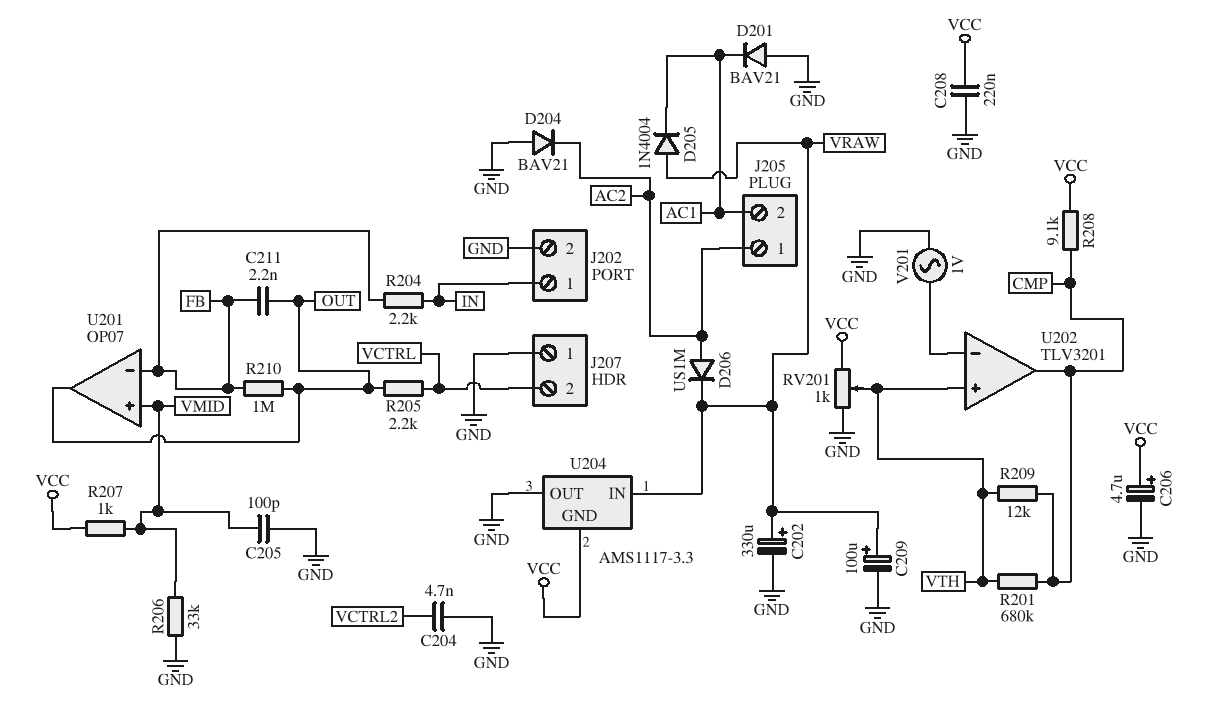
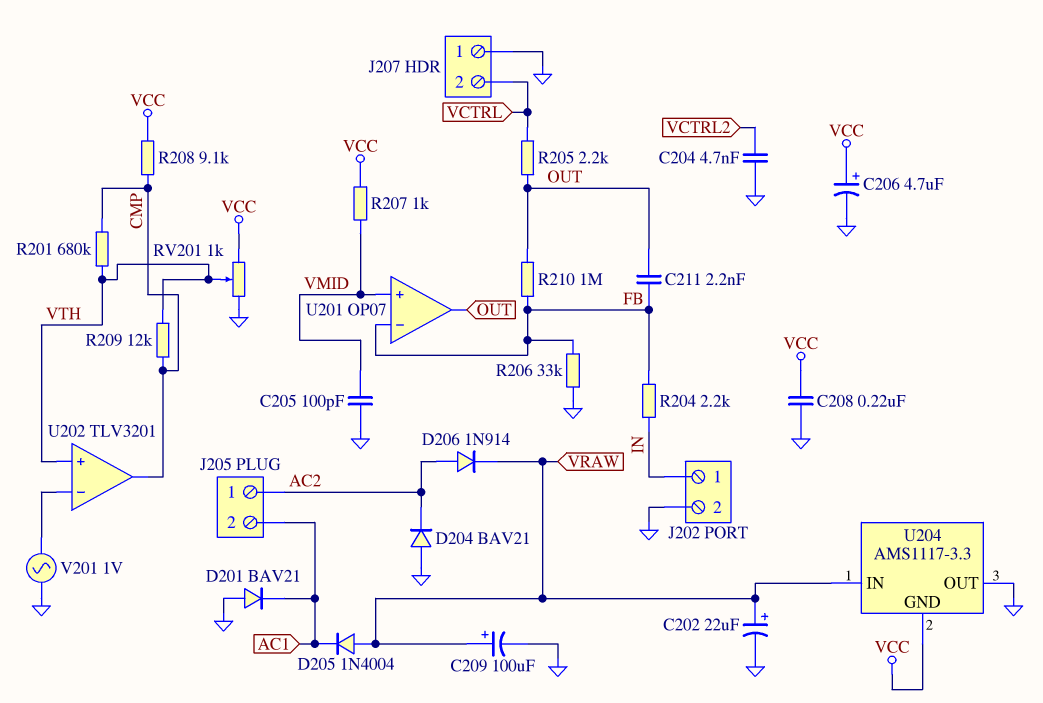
C202: 330uF (plus VRAW, minus GND) -> 22uF (plus VRAW, minus GND)
D206: diode US1M (A AC2, K VRAW) -> diode 1N914 (A AC2, K VRAW)
R206: 33k (GND, VMID) -> 33k (FB, GND)

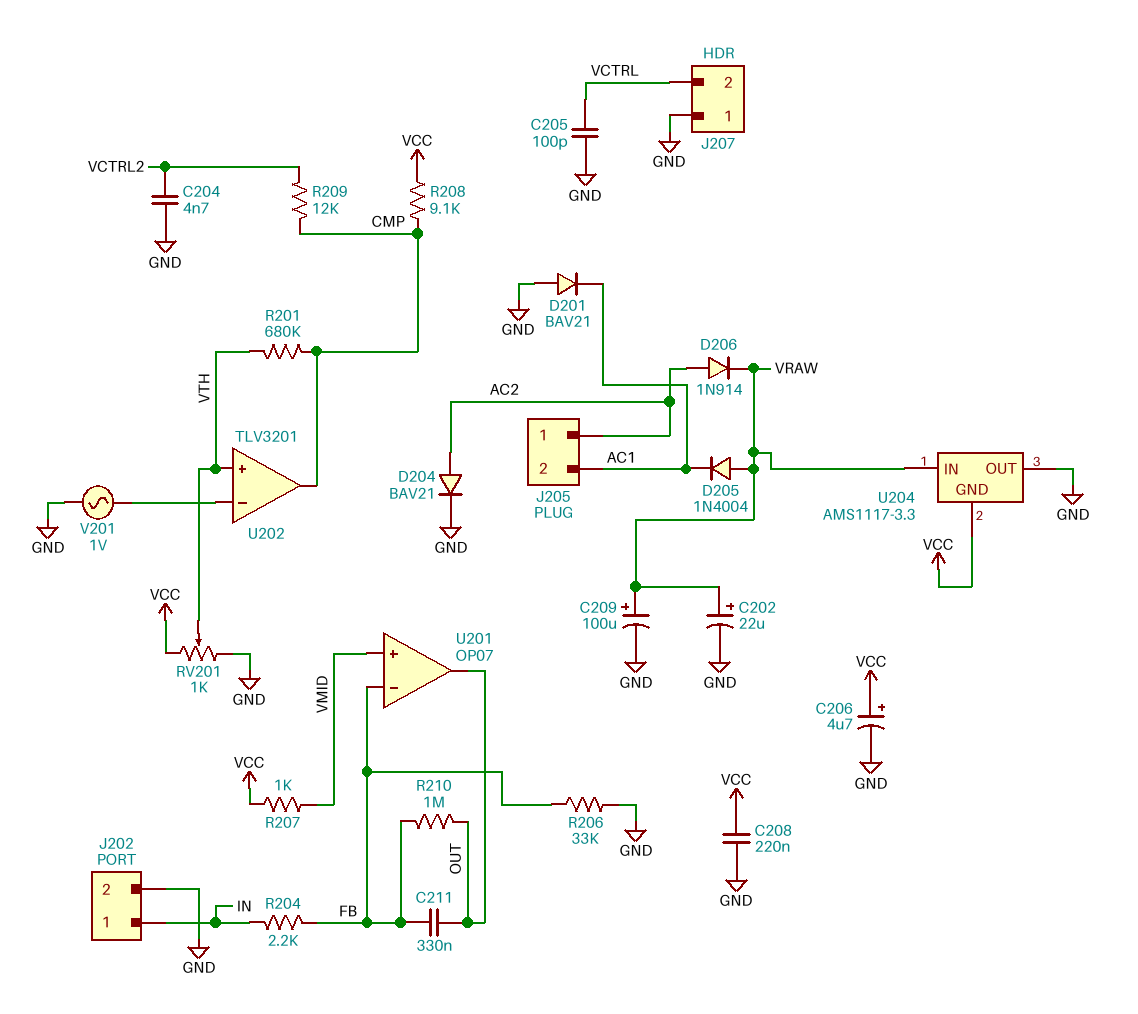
C205: 100pF (GND, VMID) -> 100pF (GND, VCTRL)
C211: 2.2nF (FB, OUT) -> 330nF (FB, OUT)
D204: diode BAV21 (A GND, K AC2) -> diode BAV21 (A AC2, K GND)
R205: 2.2k (OUT, VCTRL) -> none
R209: 12k (CMP, VTH) -> 12k (CMP, VCTRL2)

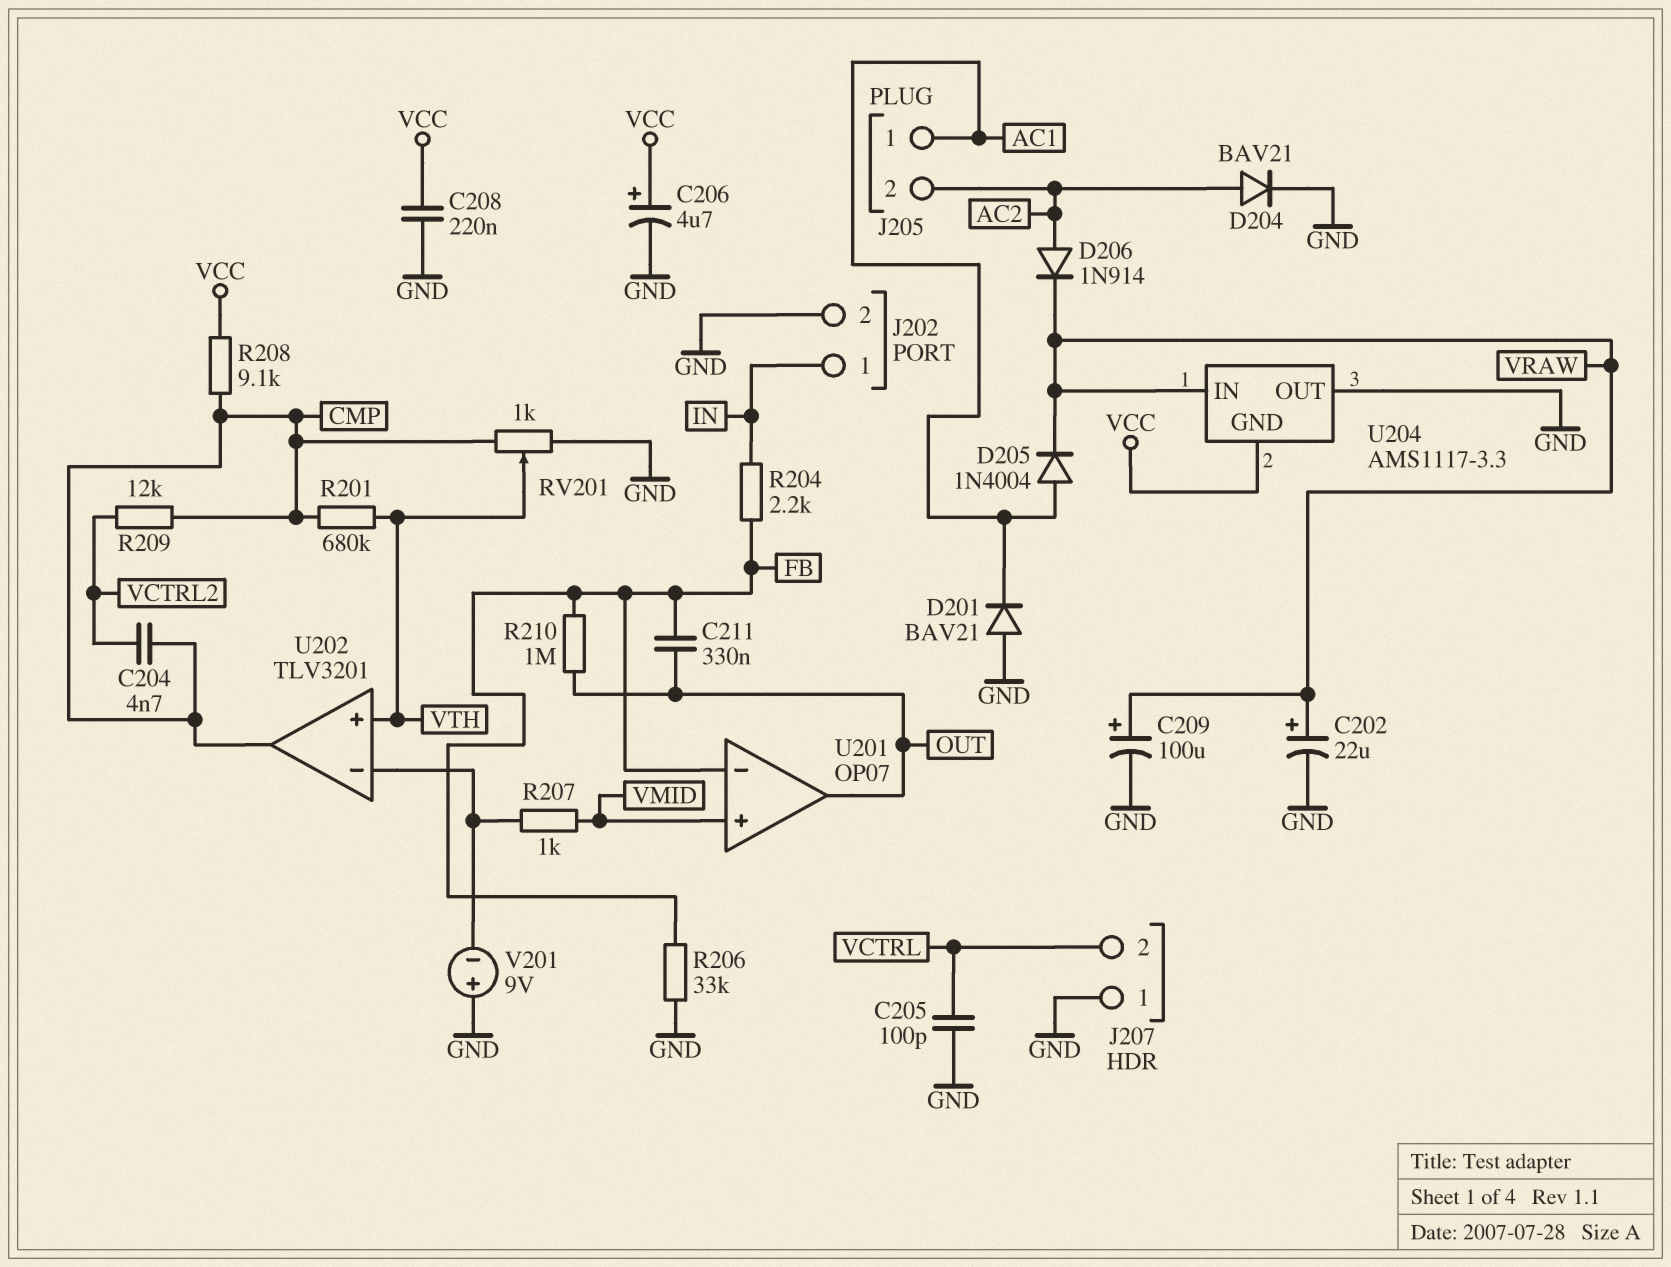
C204: 4.7nF (GND, VCTRL2) -> 4.7nF (CMP, VCTRL2)
D205: diode 1N4004 (A VRAW, K AC1) -> diode 1N4004 (A AC1, K VRAW)
J205 pin 1: AC2 -> AC1
J205 pin 2: AC1 -> AC2
R207: 1k (VCC, VMID) -> 1k (U202/in-, VMID)
RV201: 1k (GND, VCC, wiper VTH) -> 1k (CMP, GND, wiper VTH)
V201: AC 1V (GND, U202/in-) -> 9V (plus GND, minus U202/in-)

